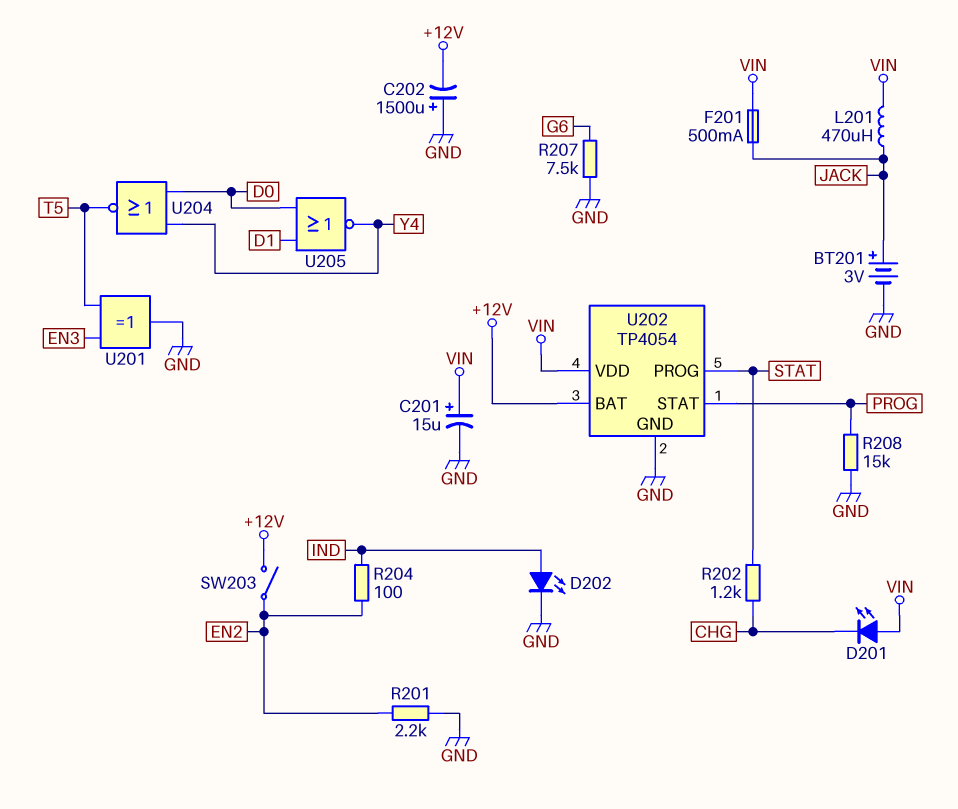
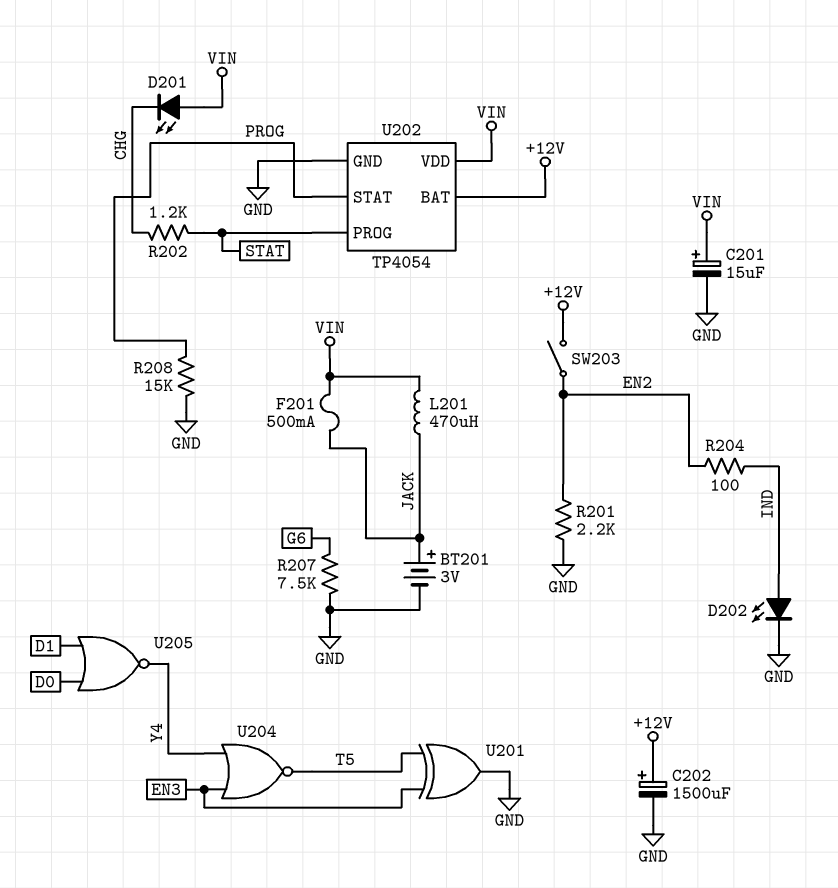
C202: 1500uF (plus GND, minus +12V) -> 1500uF (plus +12V, minus GND)
U204: NOR (in D0, in Y4, out T5) -> NOR (in EN3, in Y4, out T5)

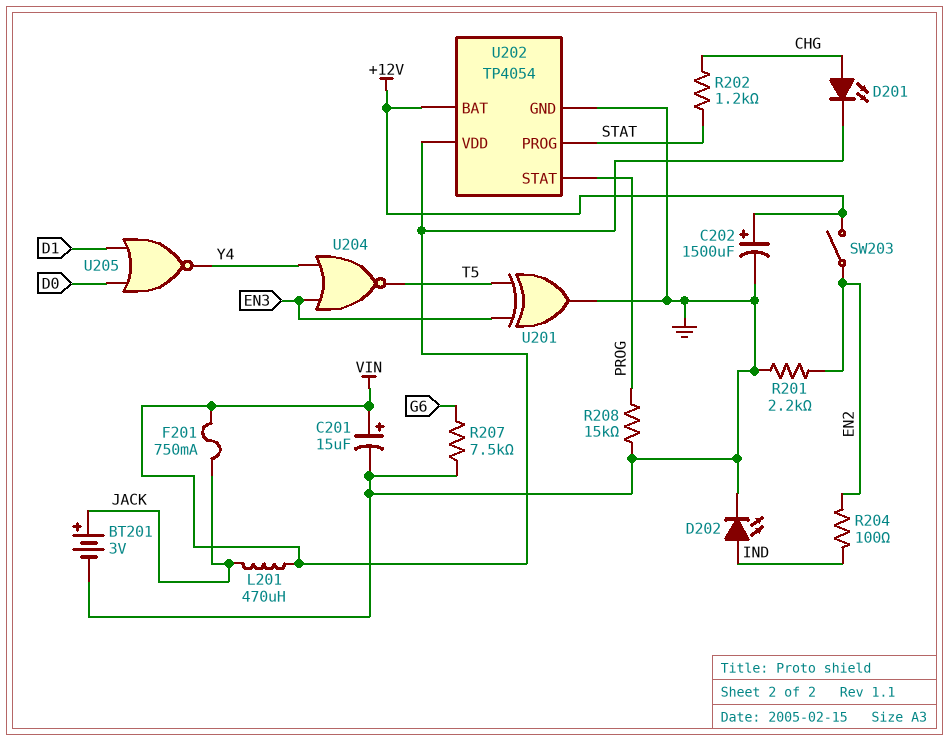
D201: LED (A VIN, K CHG) -> LED (A CHG, K VIN)
F201: 500mA (JACK, VIN) -> 750mA (JACK, VIN)

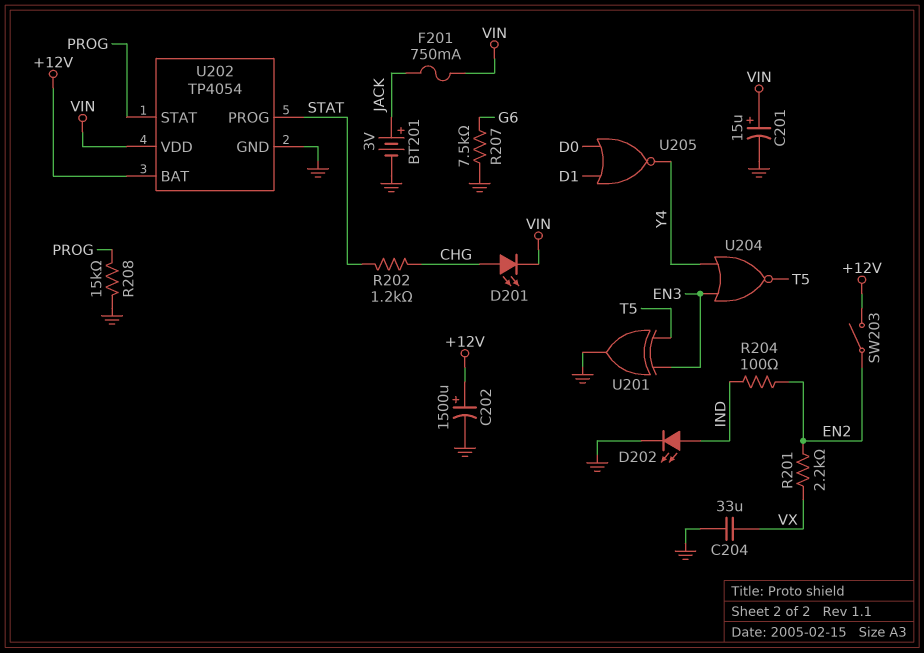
C204: none -> 33uF (GND, VX)
L201: 470uH (JACK, VIN) -> none
R201: 2.2k (EN2, GND) -> 2.2k (EN2, VX)

